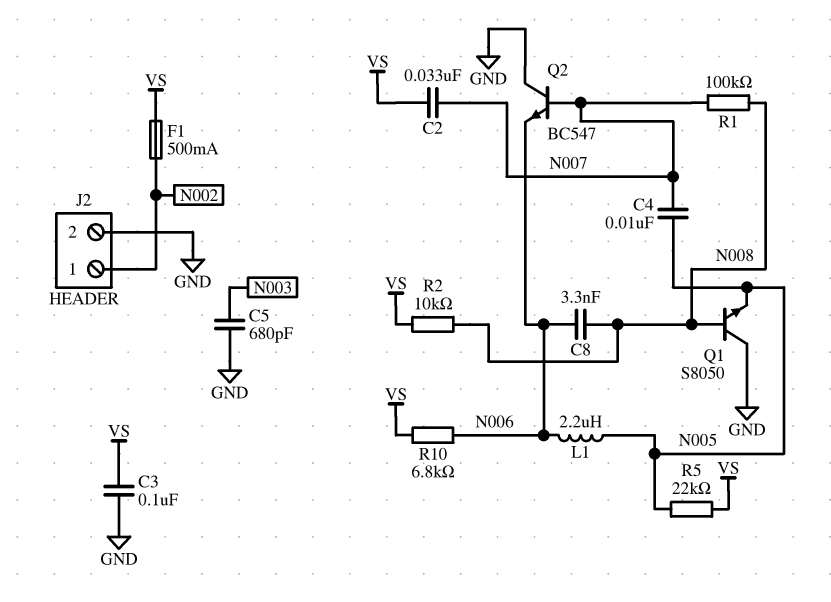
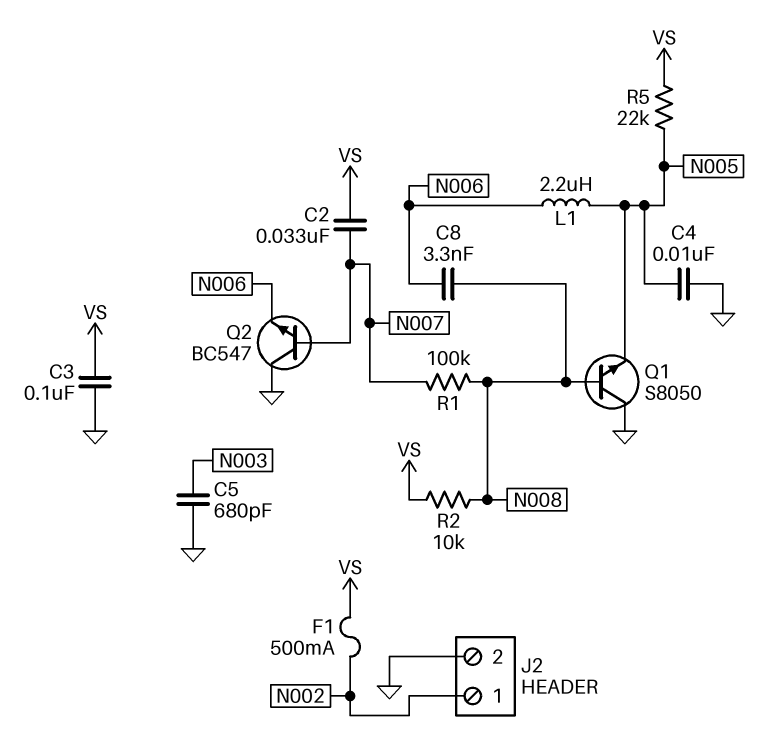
C4: 10nF (N005, N007) -> 10nF (GND, N005)
R10: 6.8k (N006, VS) -> none

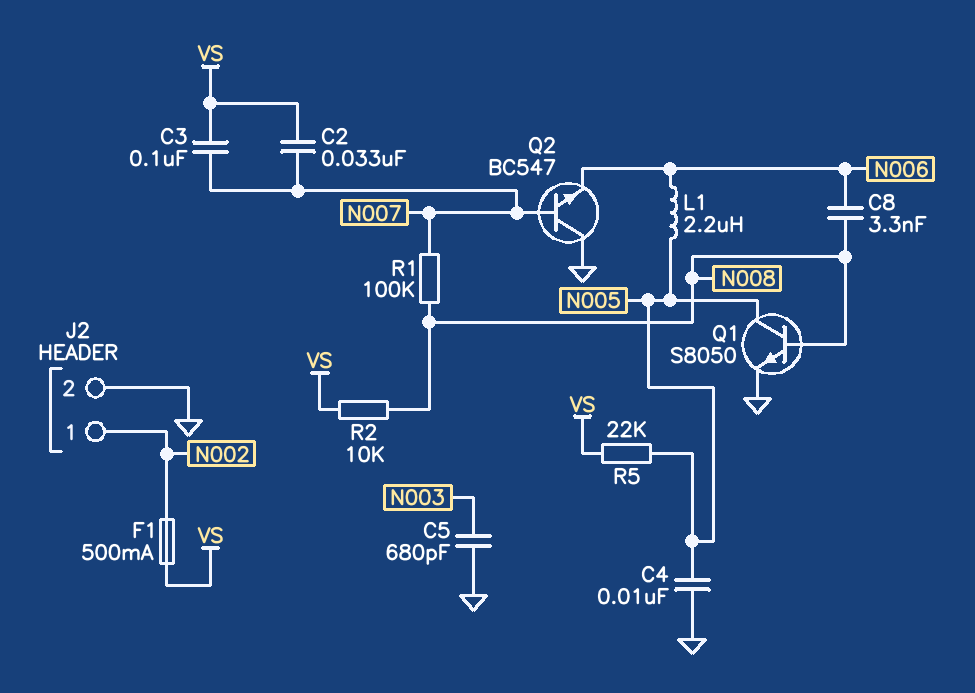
C3: 100nF (GND, VS) -> 100nF (N007, VS)
Q1: NPN S8050 (B N008, C GND, E N005) -> NPN S8050 (B N008, C N005, E GND)

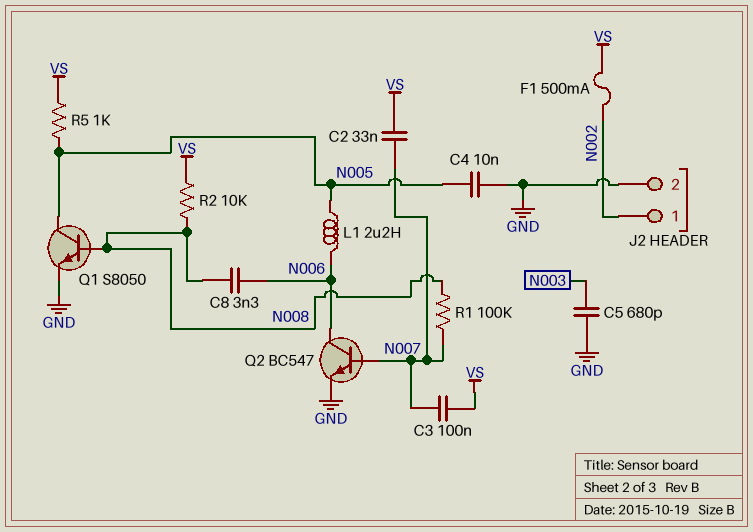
Q2: NPN BC547 (B N007, C GND, E N006) -> NPN BC547 (B N007, C N006, E GND)
R5: 22k (N005, VS) -> 1k (N005, VS)

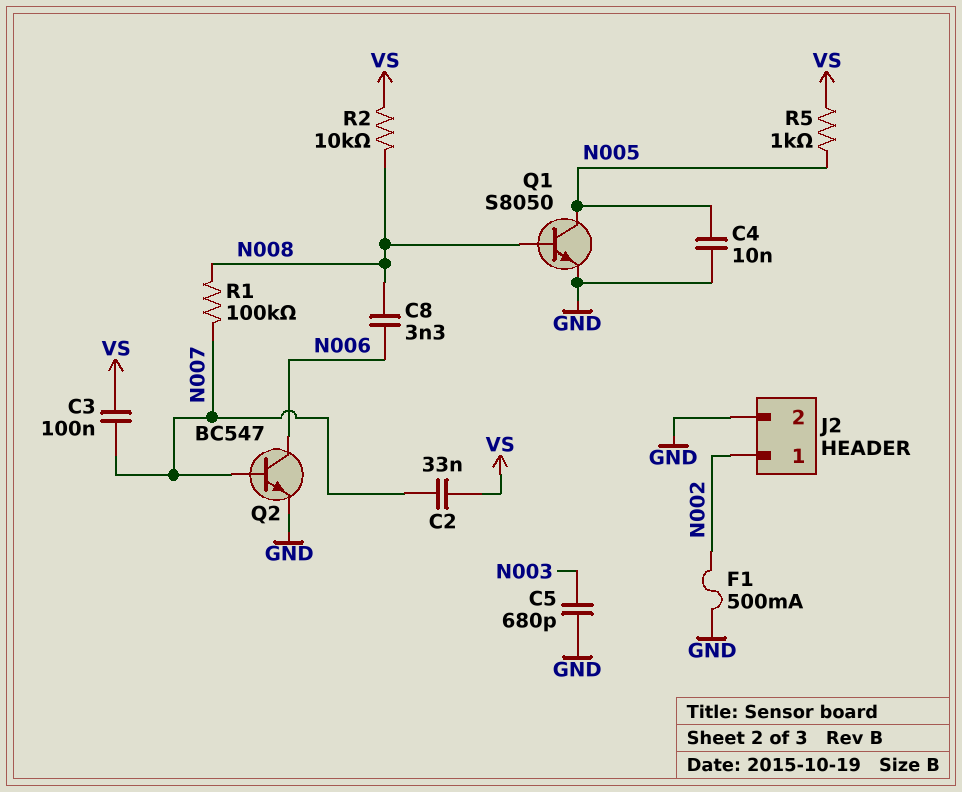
F1: 500mA (N002, VS) -> 500mA (GND, N002)
L1: 2.2uH (N005, N006) -> none

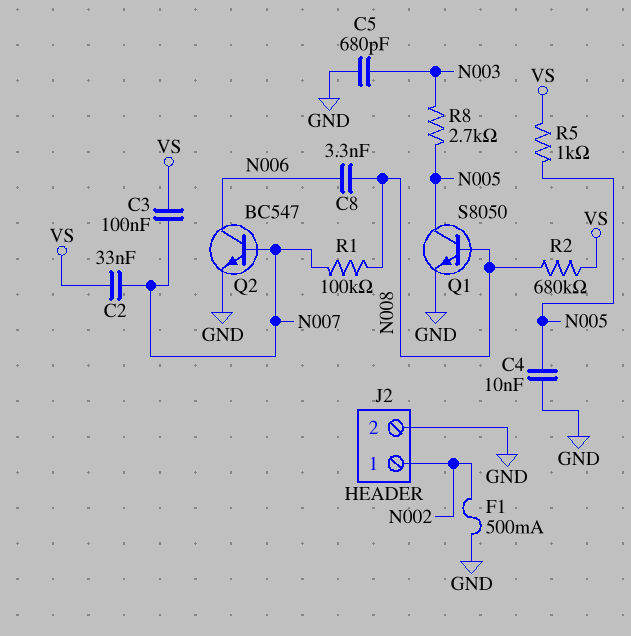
R2: 10k (N008, VS) -> 680k (N008, VS)
R8: none -> 2.7k (N003, N005)

